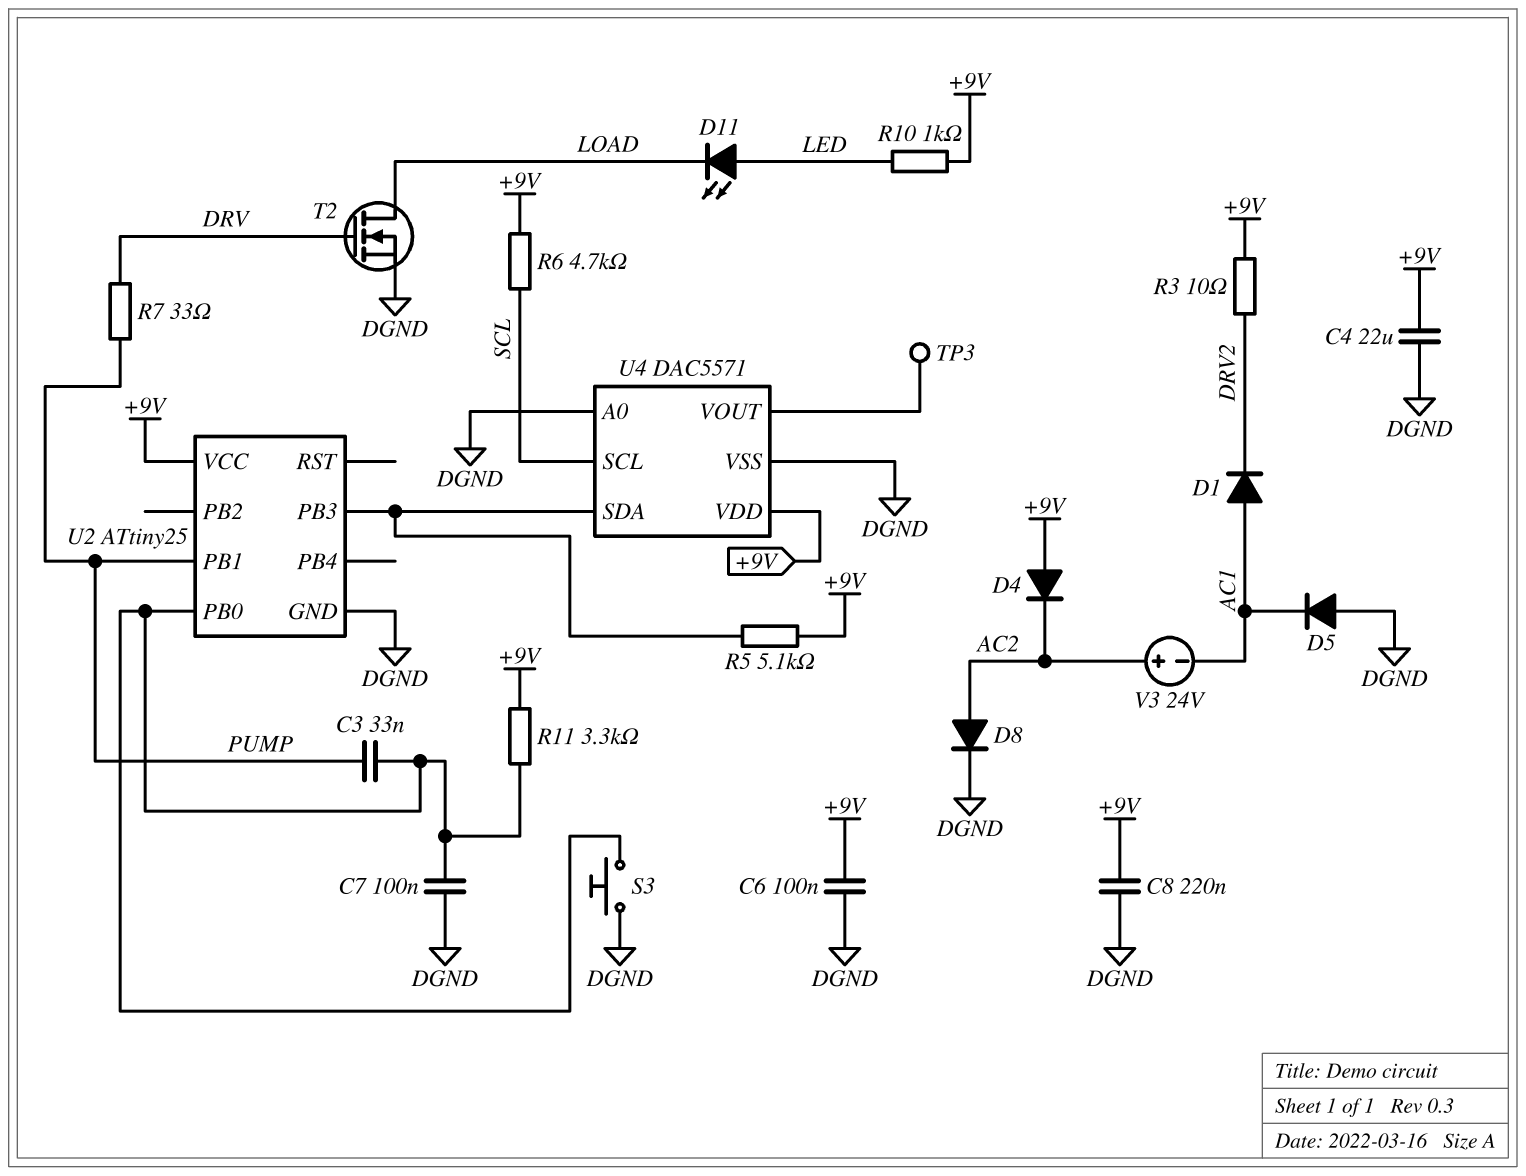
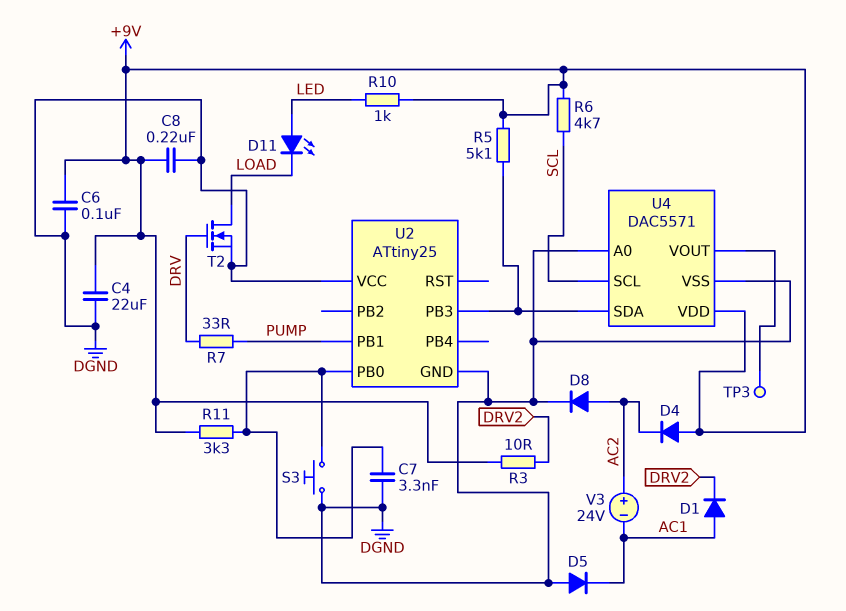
C3: 33nF (PUMP, U2/PB0) -> none
C7: 100nF (DGND, U2/PB0) -> 3.3nF (DGND, U2/PB0)
U2 pin VCC: +9V -> DGND

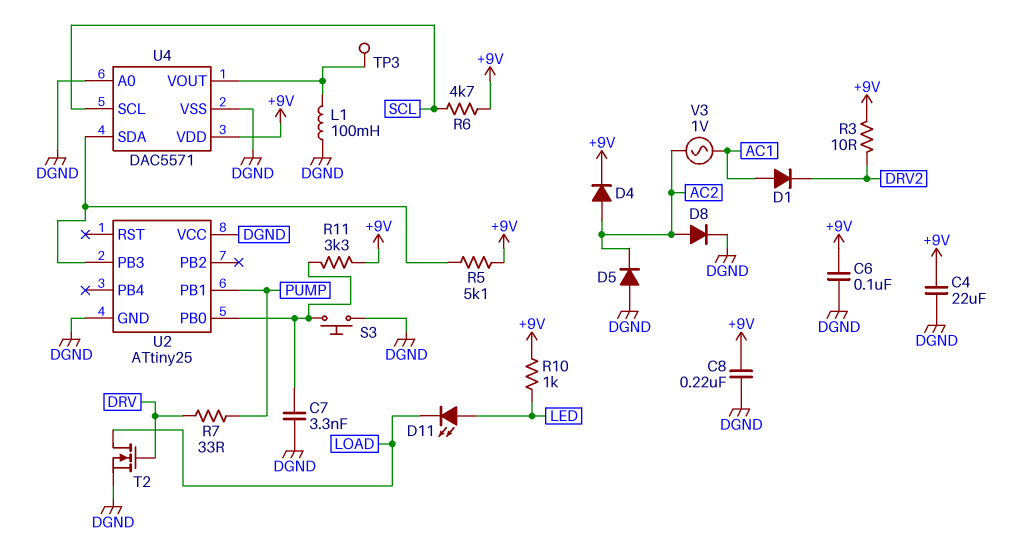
D4: diode (A +9V, K AC2) -> diode (A AC2, K +9V)
D5: diode (A DGND, K AC1) -> diode (A DGND, K AC2)
L1: none -> 100mH (DGND, U4/VOUT)
V3: 24V (plus AC2, minus AC1) -> AC 1V (AC1, AC2)

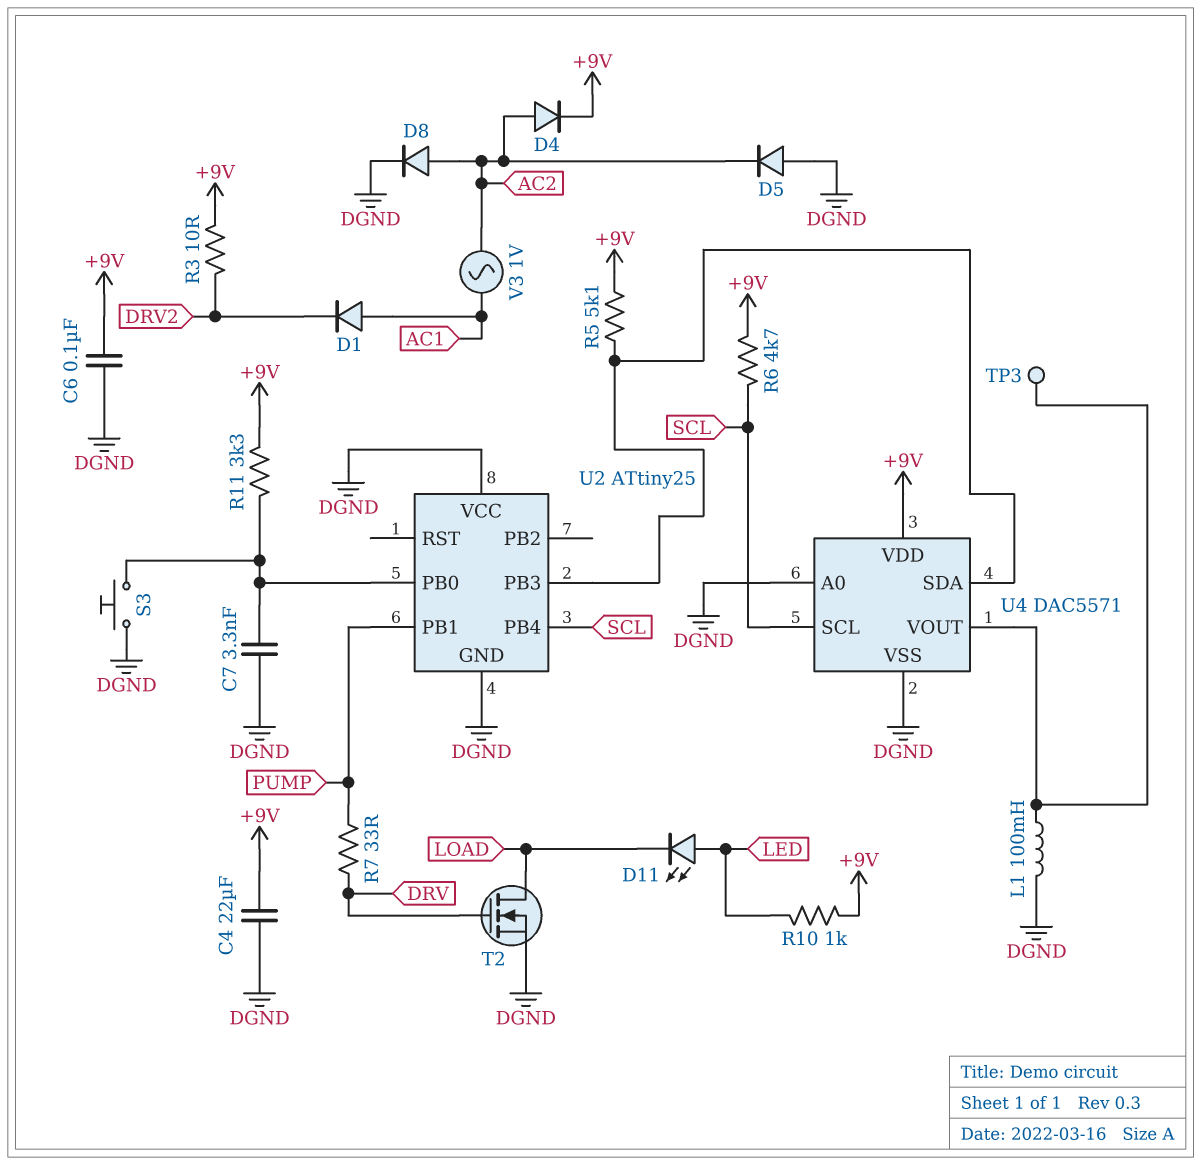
C8: 220nF (+9V, DGND) -> none
U2 pin PB4: none -> SCL

